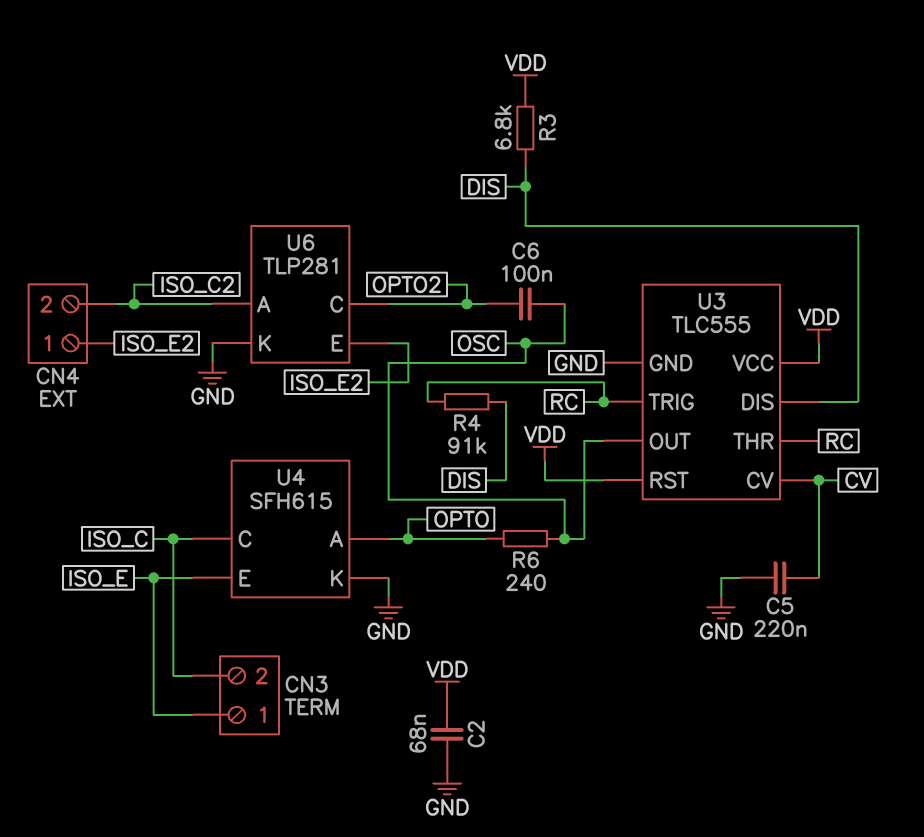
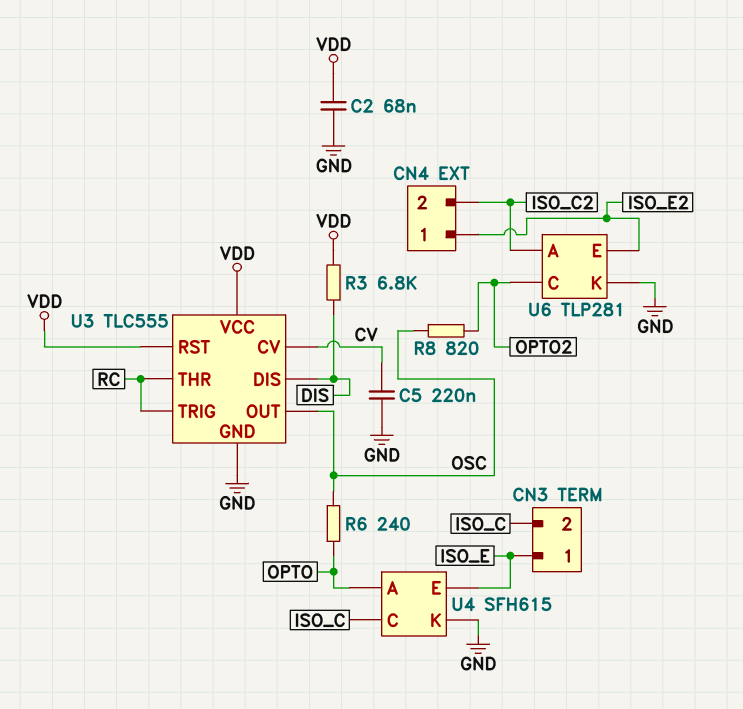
C6: 100nF (OPTO2, OSC) -> none
R4: 91k (DIS, RC) -> none
R8: none -> 820 (OPTO2, OSC)

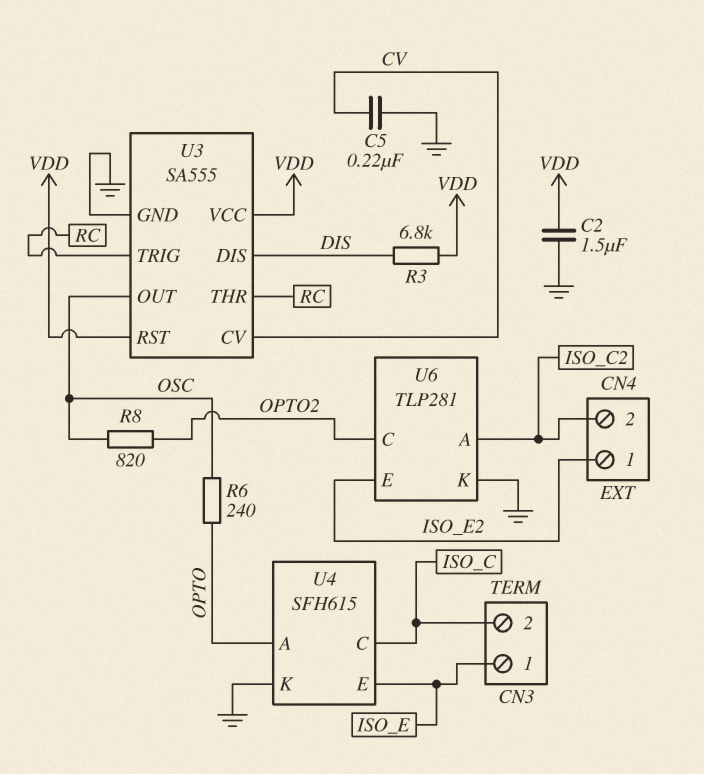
C2: 68nF (GND, VDD) -> 1.5uF (GND, VDD)
U3: TLC555 -> SA555

